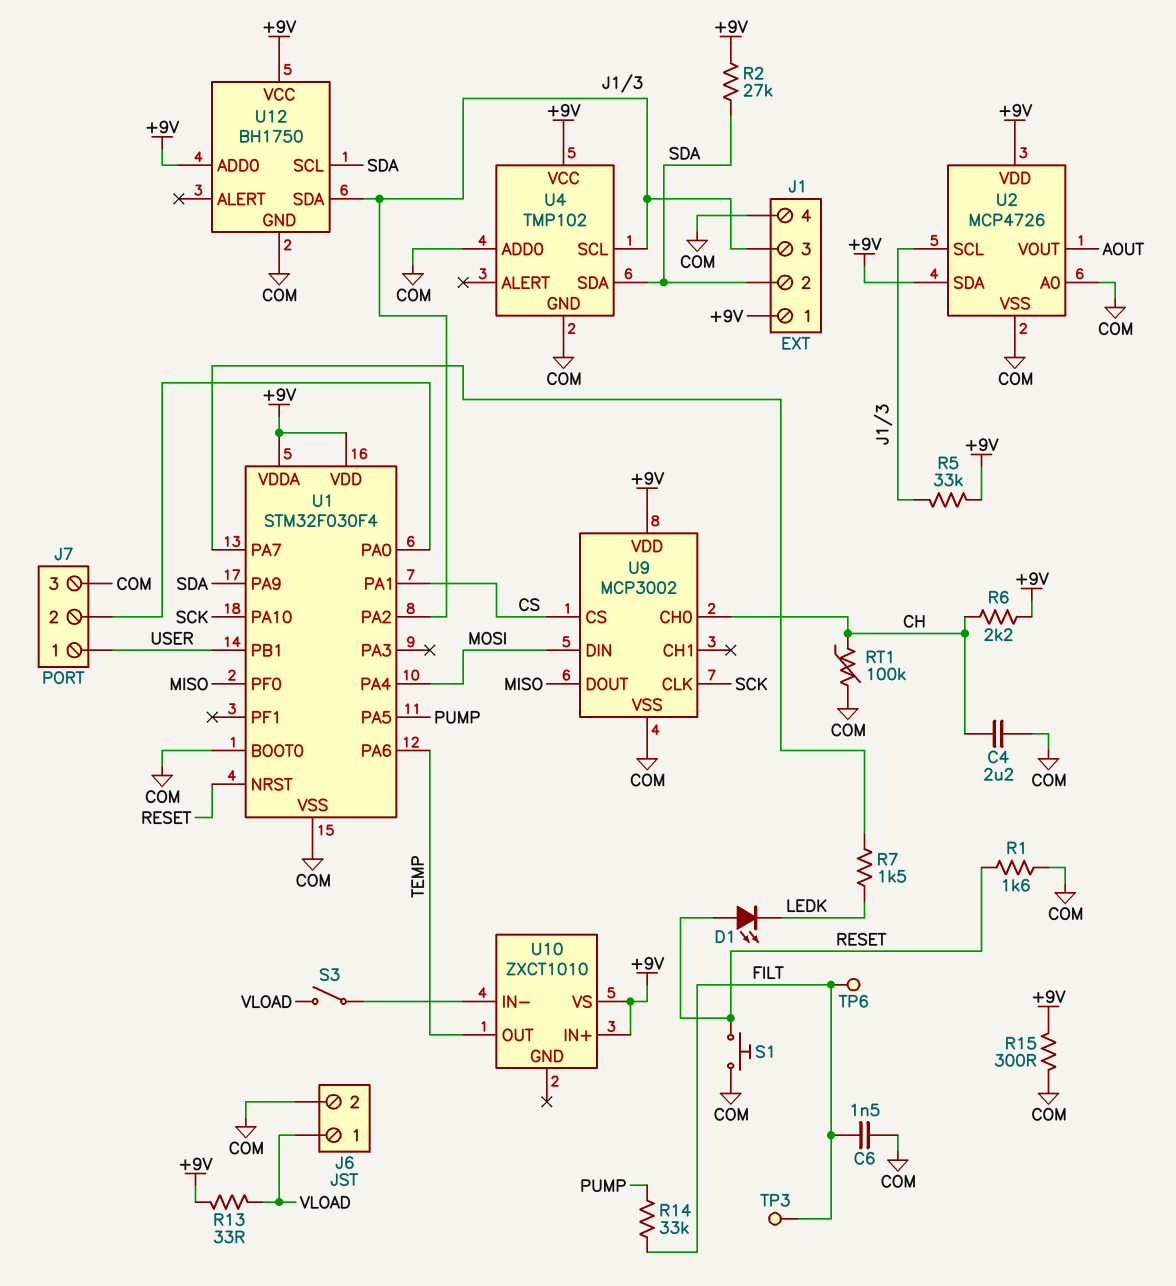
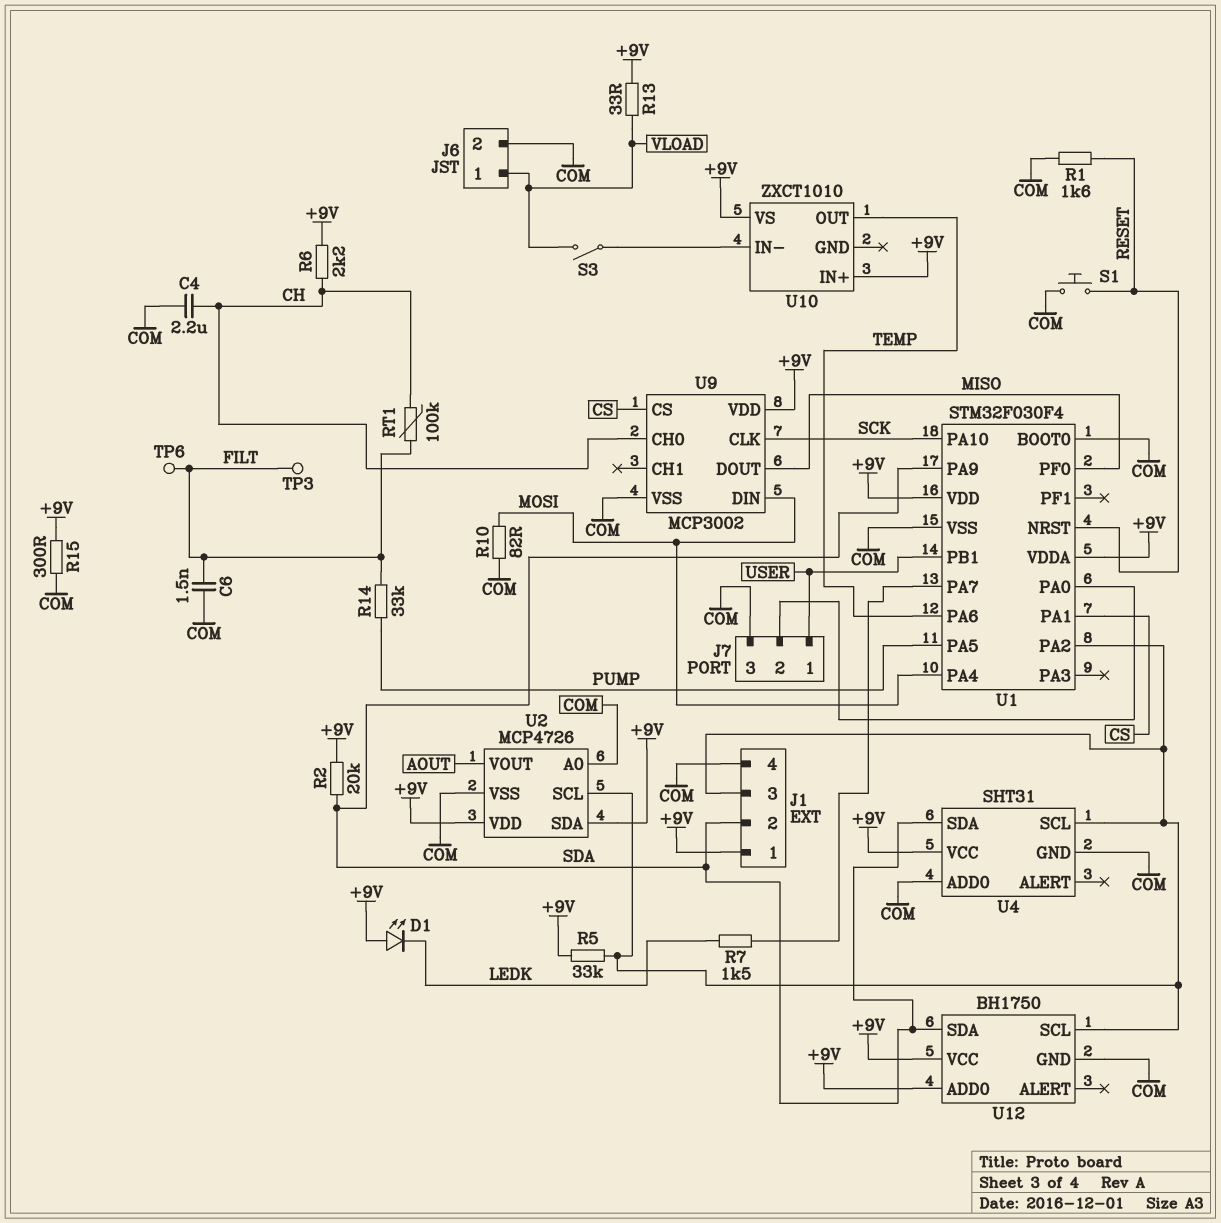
D1: LED (A RESET, K LEDK) -> LED (A +9V, K LEDK)
R2: 27k (+9V, SDA) -> 20k (+9V, SDA)
R10: none -> 82 (COM, MOSI)
RT1: 100k (CH, COM) -> 100k (CH, FILT)
U4: TMP102 -> SHT31
U12 pin SCL: SDA -> J1/3
U12 pin SDA: J1/3 -> SDA

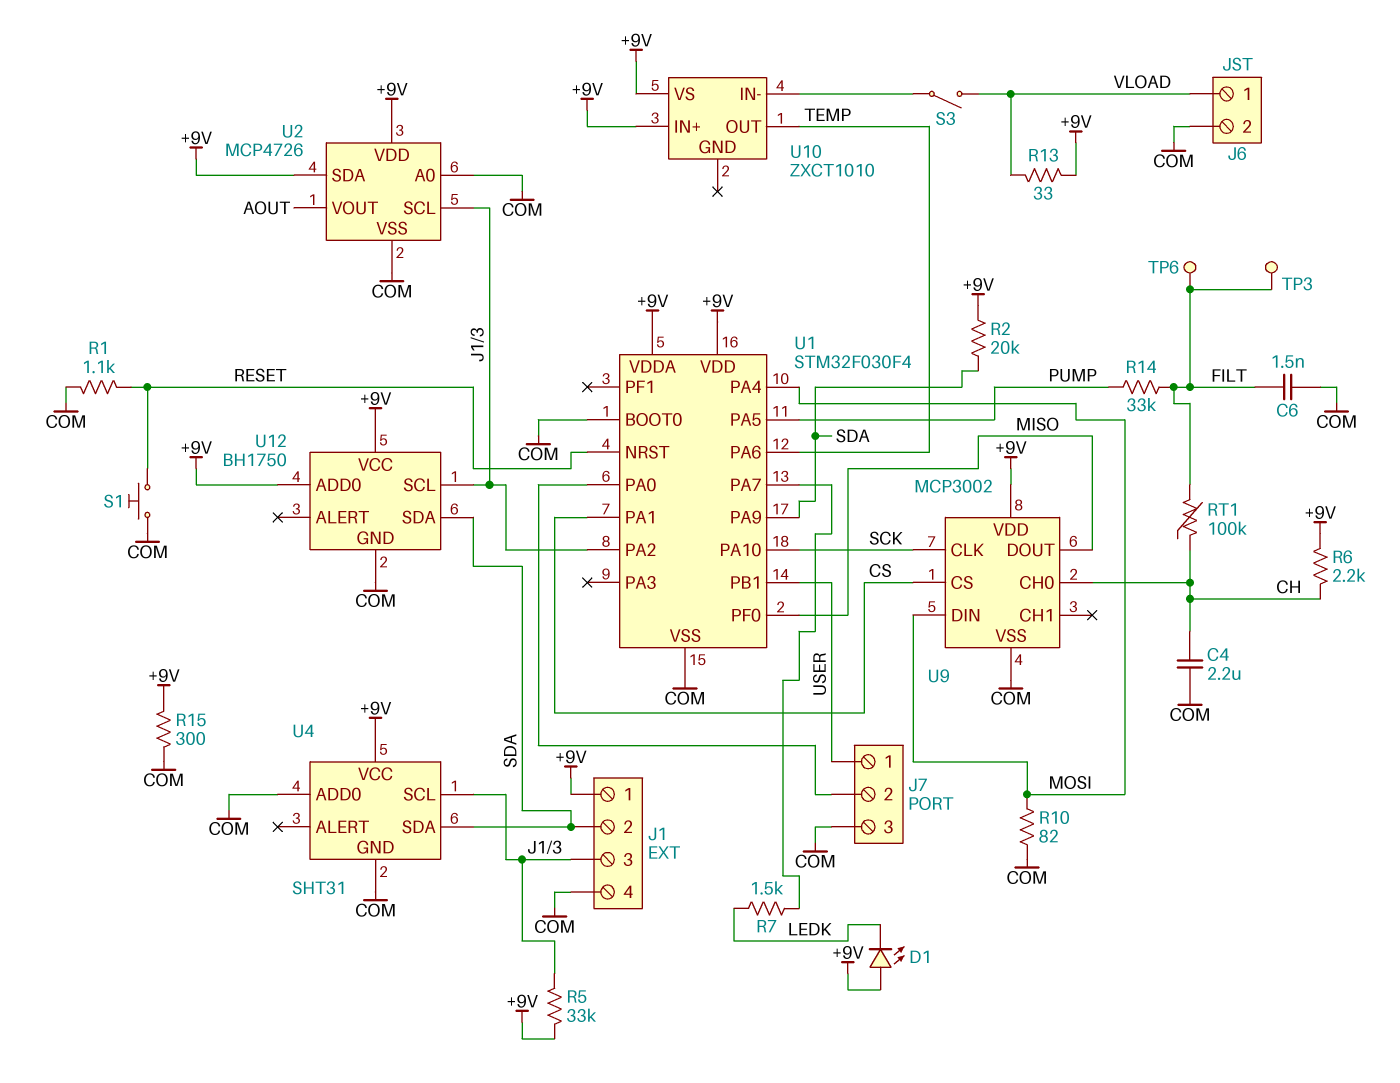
R1: 1.6k (COM, RESET) -> 1.1k (COM, RESET)

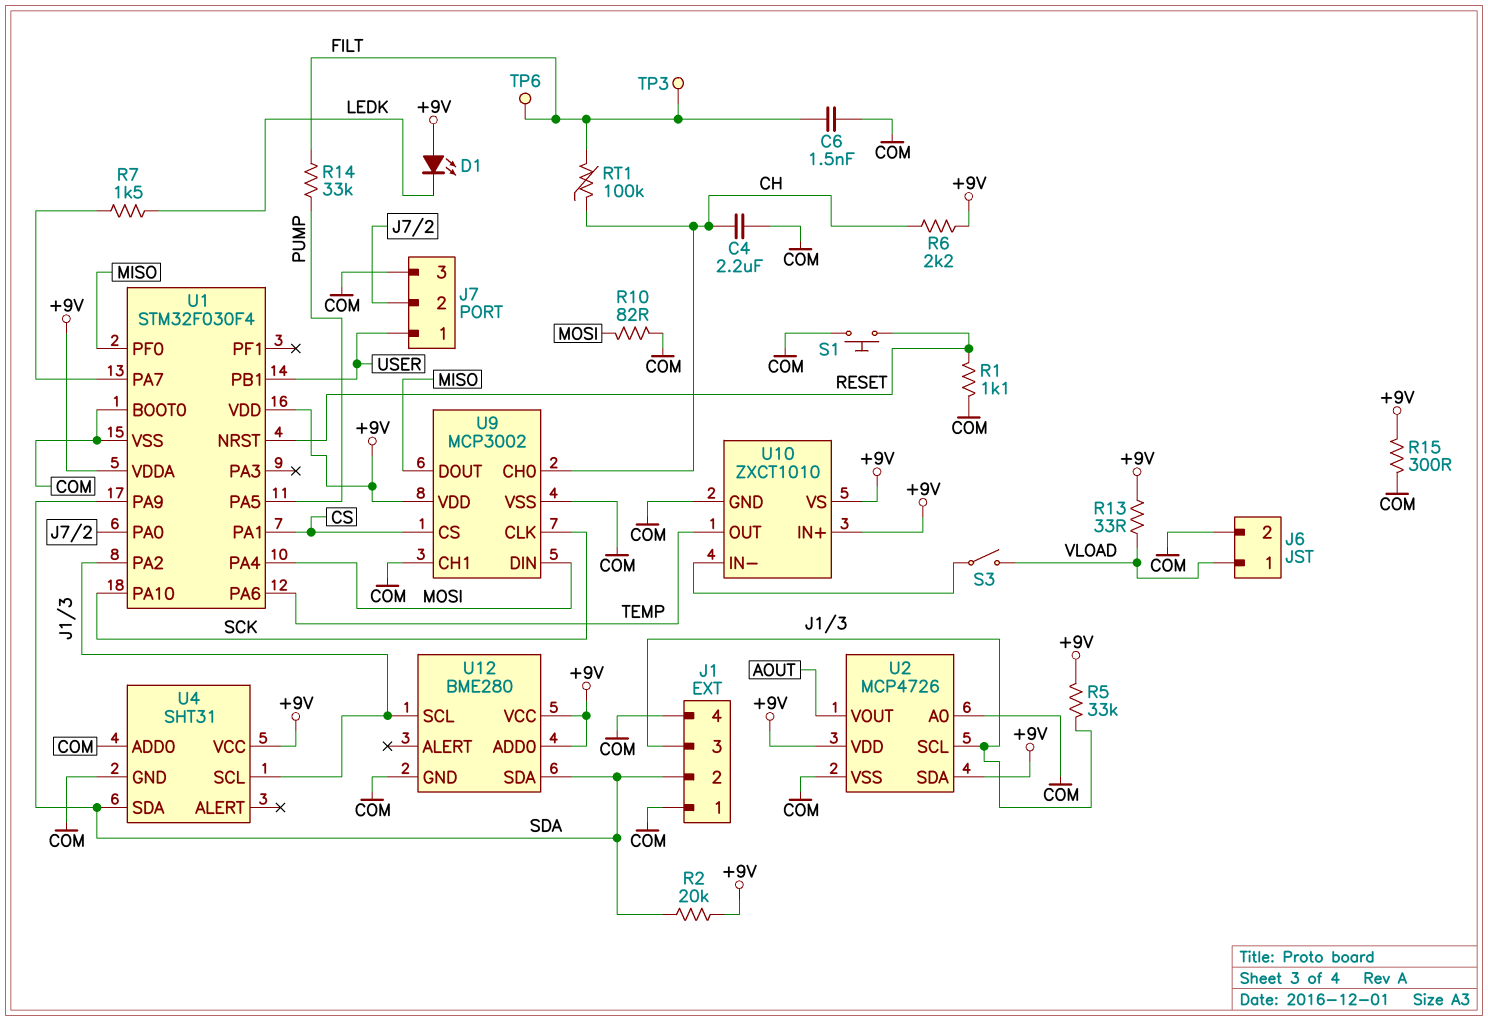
J1 pin 1: +9V -> COM
U9 pin CH1: none -> COM
U10 pin GND: none -> COM
U12: BH1750 -> BME280

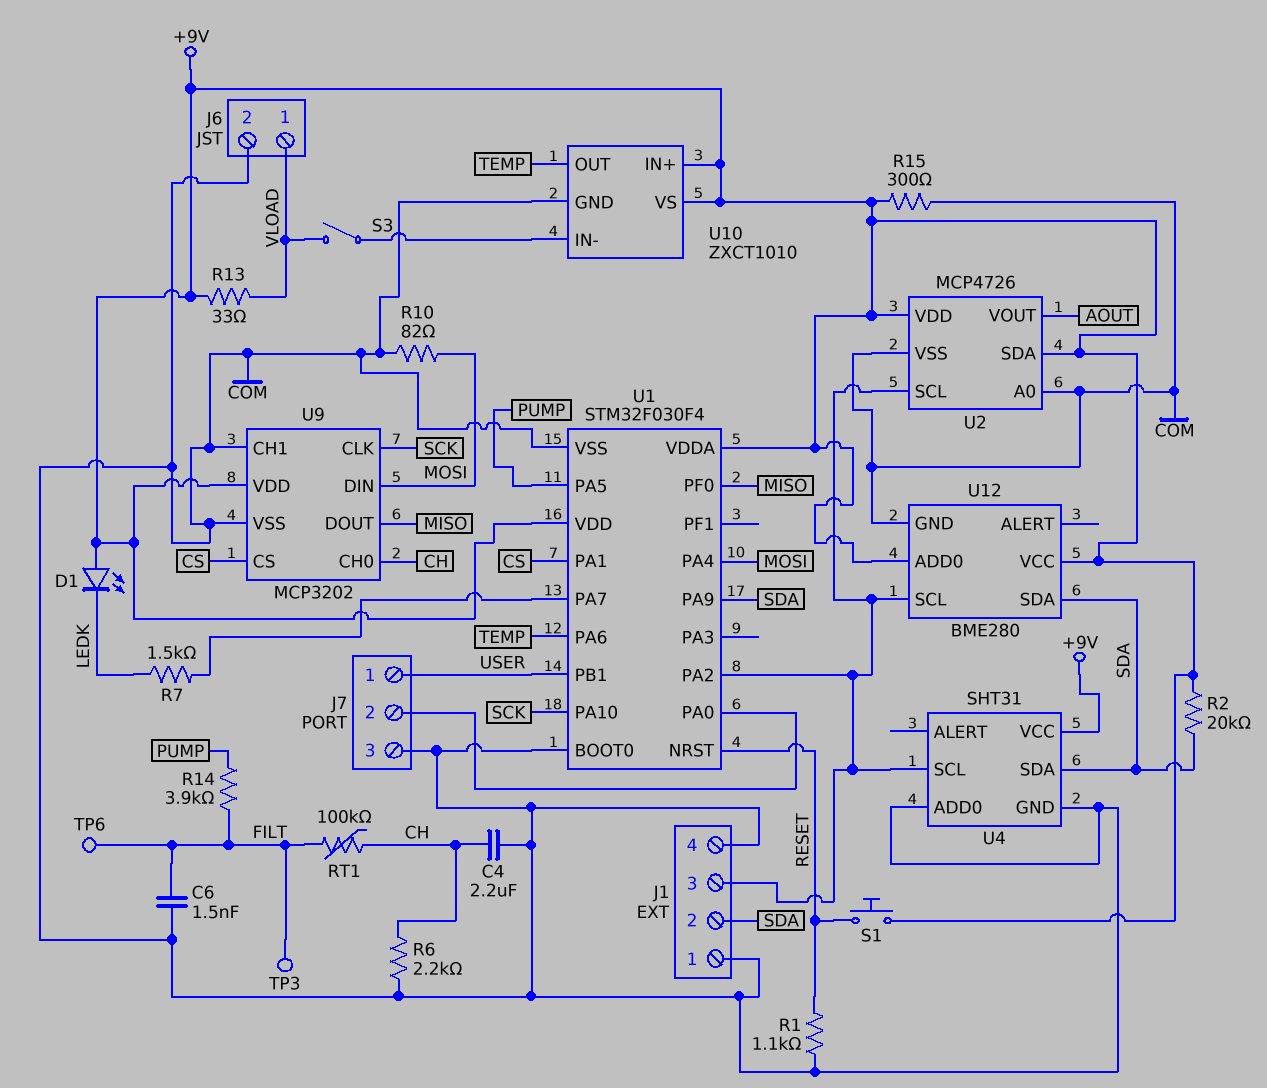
R5: 33k (+9V, J1/3) -> none
R6: 2.2k (+9V, CH) -> 2.2k (CH, COM)
R14: 33k (FILT, PUMP) -> 3.9k (FILT, PUMP)
S1: button (COM, RESET) -> button (+9V, RESET)
U9: MCP3002 -> MCP3202

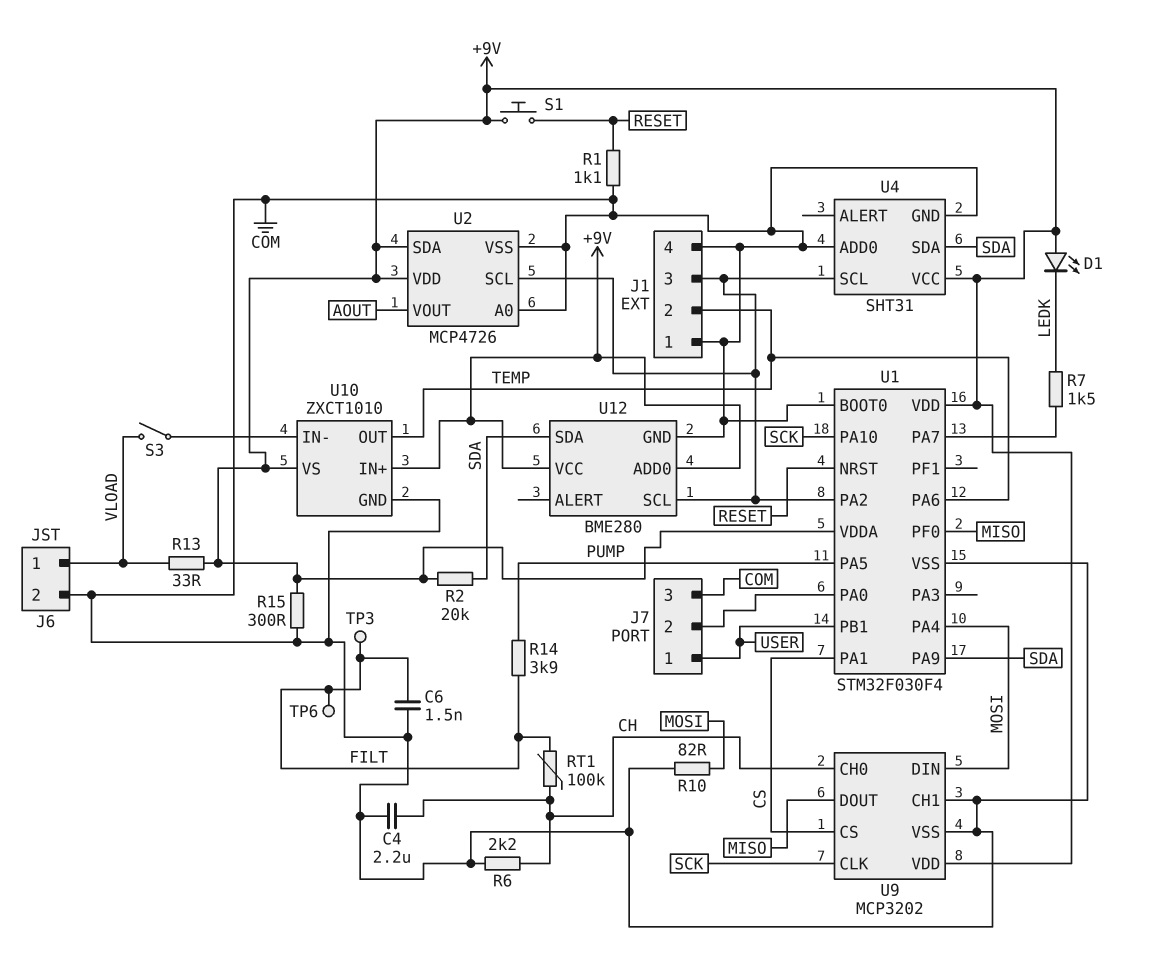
J1 pin 2: SDA -> TEMP

